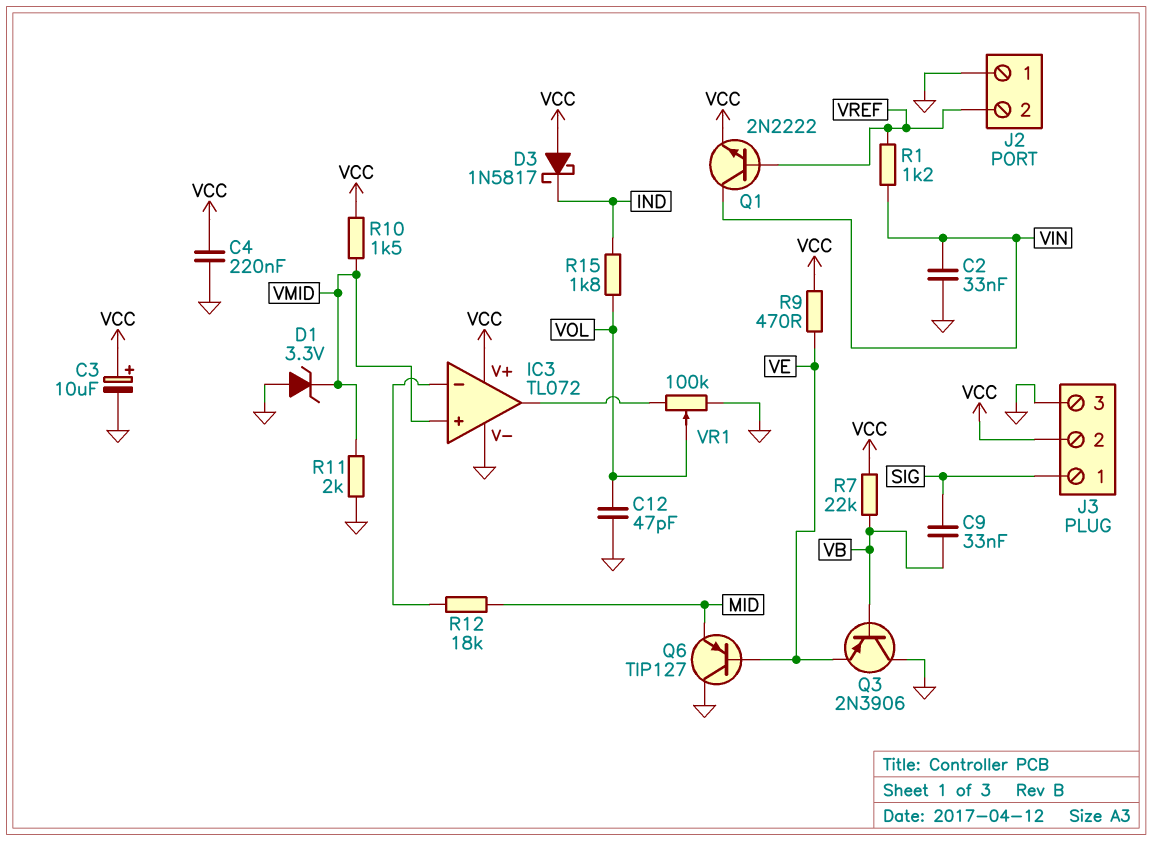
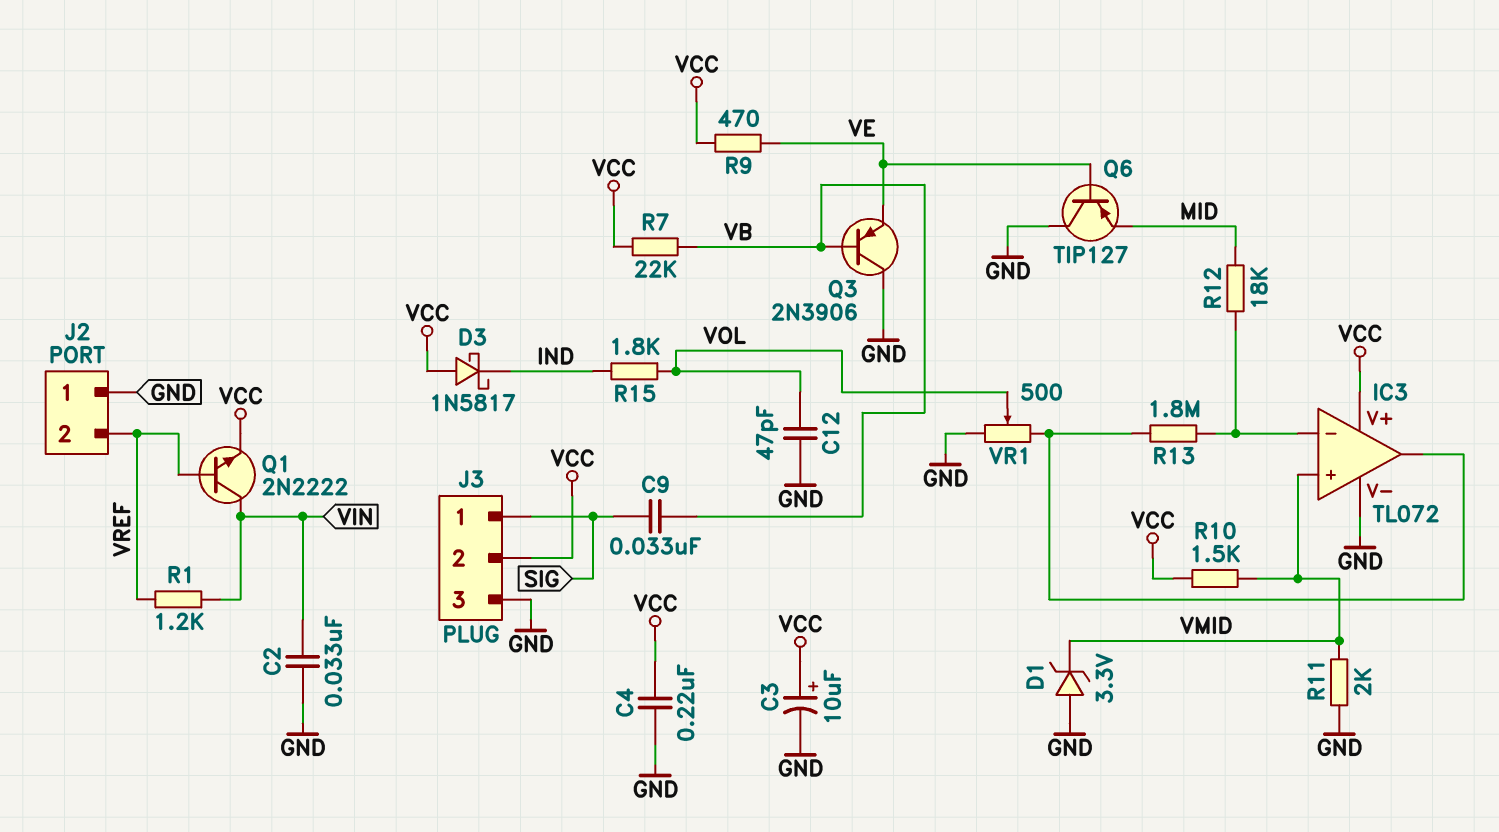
R13: none -> 1.8M (IC3/in-, IC3/out)
VR1: 100k (GND, IC3/out, wiper VOL) -> 500 (GND, IC3/out, wiper VOL)

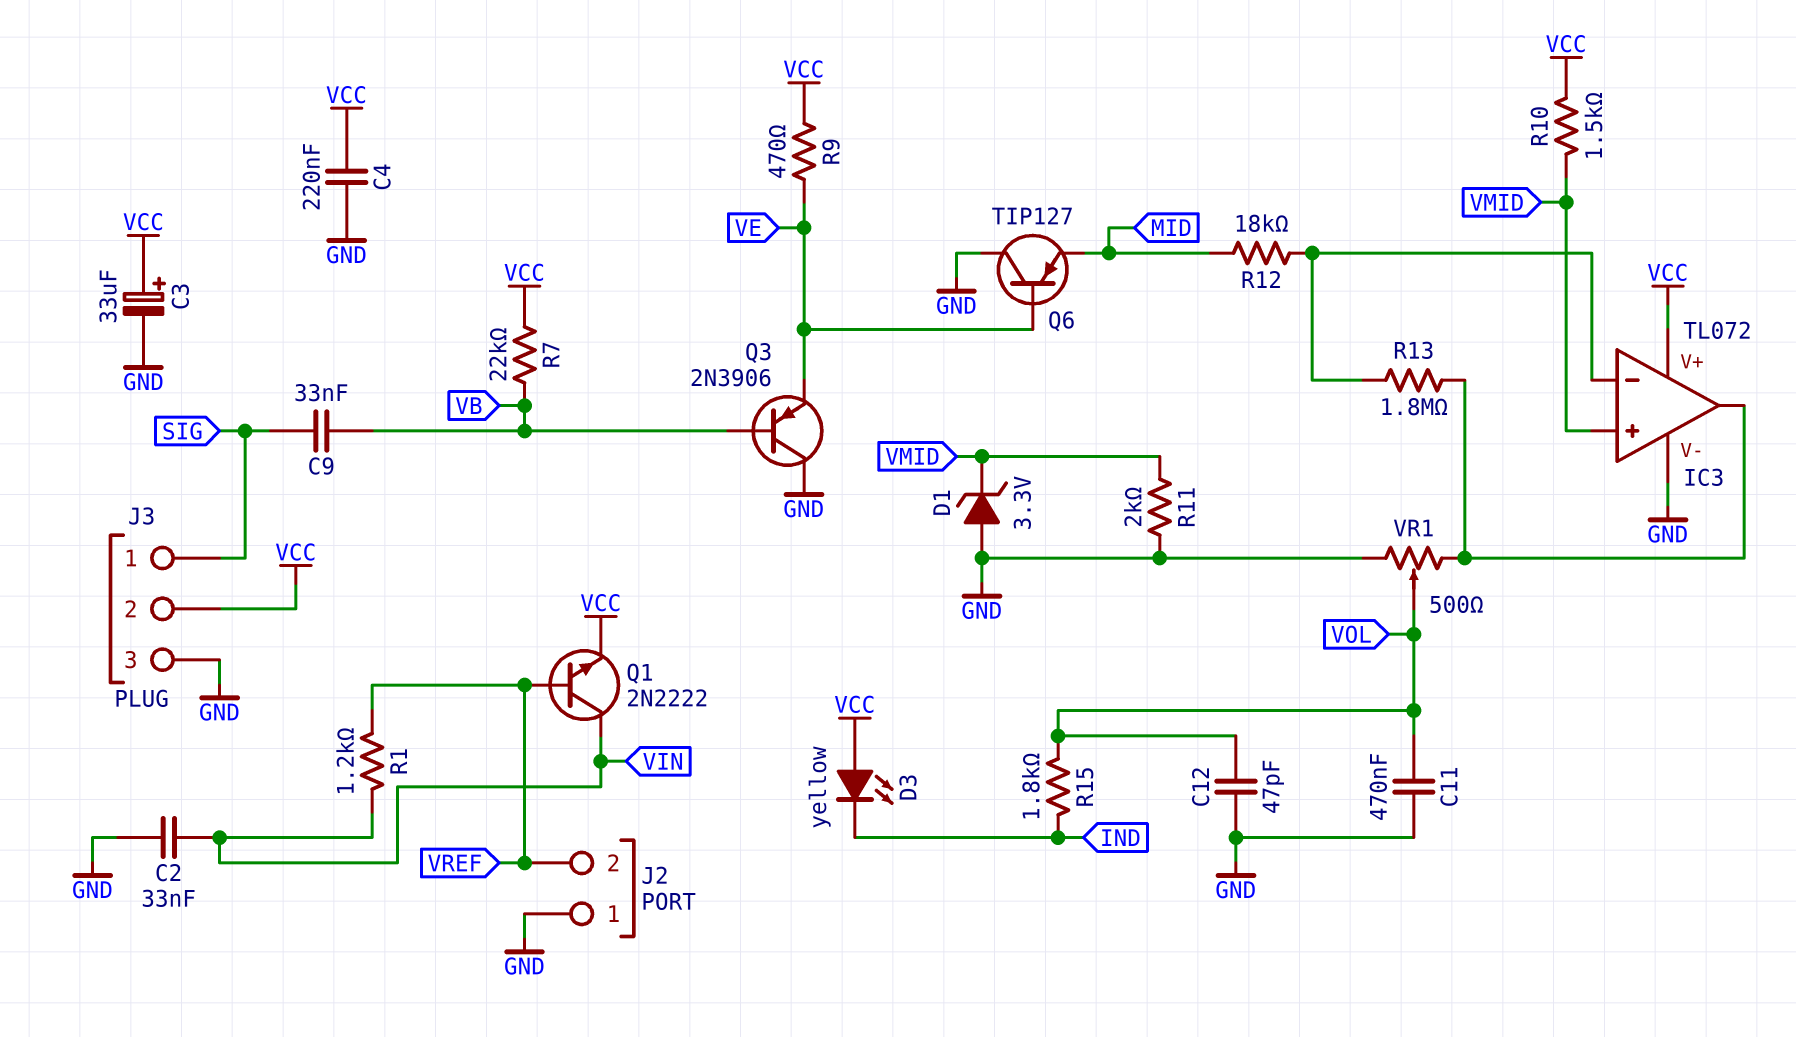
C3: 10uF (plus VCC, minus GND) -> 33uF (plus VCC, minus GND)
C11: none -> 470nF (GND, VOL)
D3: schottky 1N5817 (A VCC, K IND) -> LED yellow (A VCC, K IND)

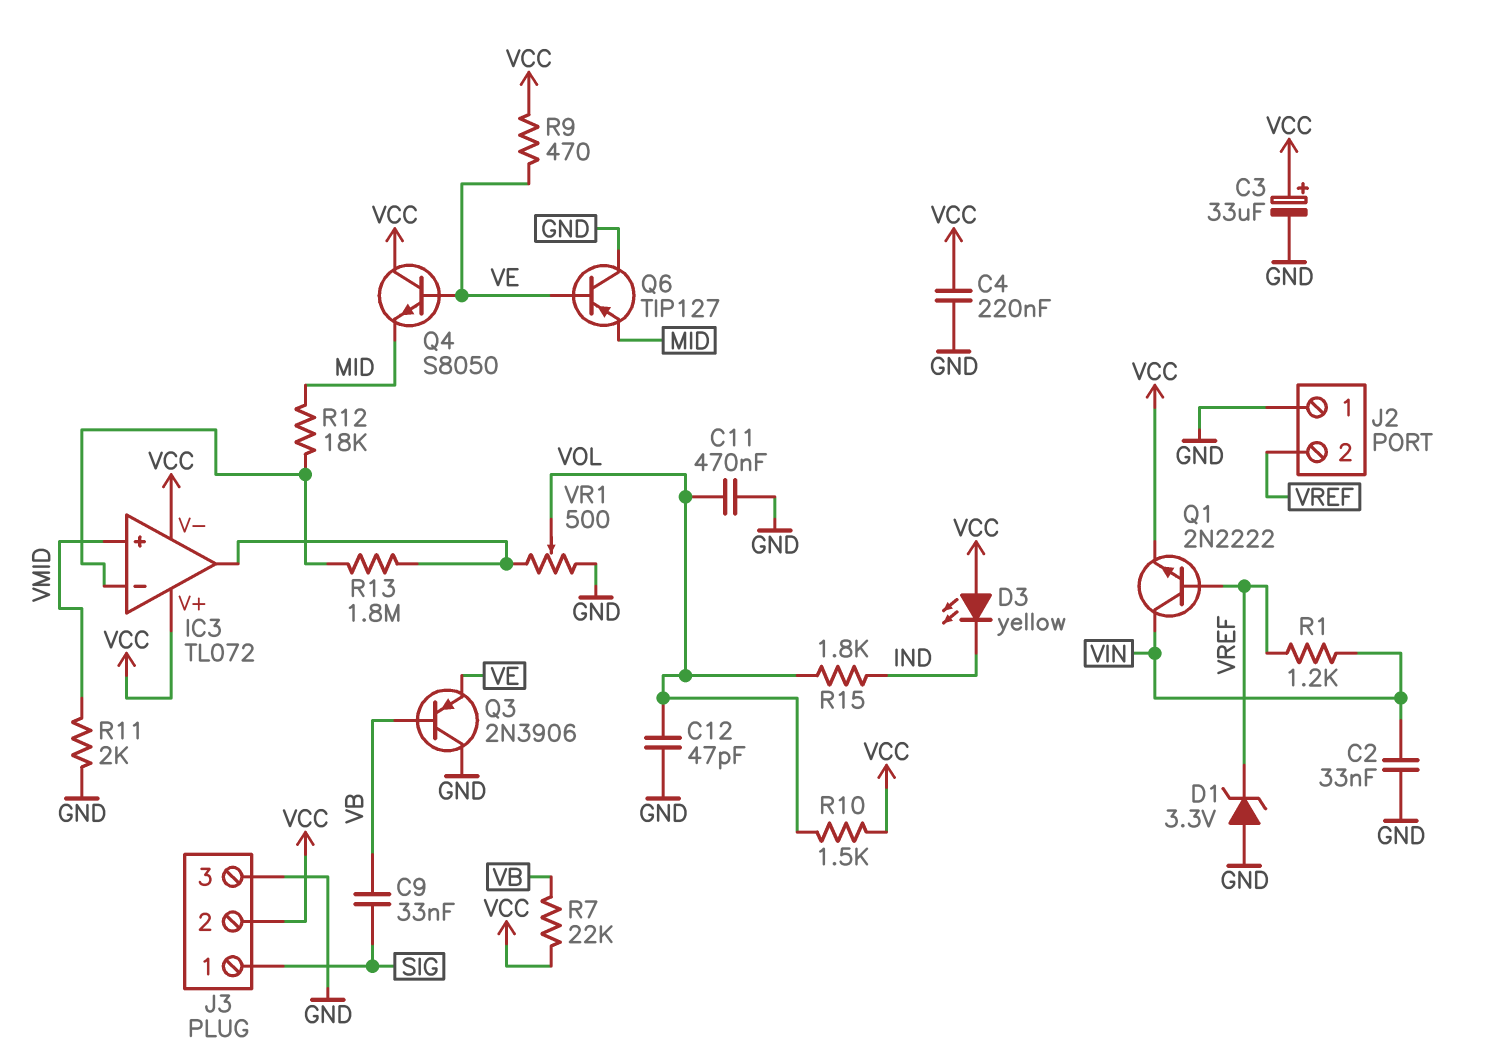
D1: zener 3.3V (A GND, K VMID) -> zener 3.3V (A GND, K VREF)
IC3 pin V-: GND -> VCC
Q4: none -> NPN S8050 (B VE, C VCC, E MID)
R10: 1.5k (VCC, VMID) -> 1.5k (VCC, VOL)

